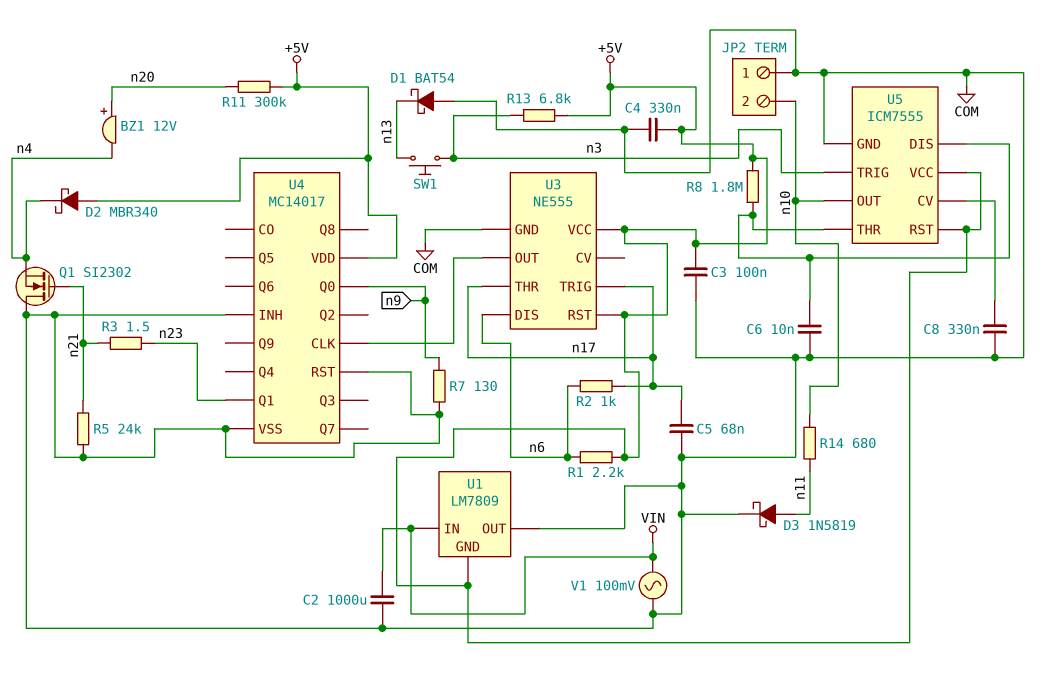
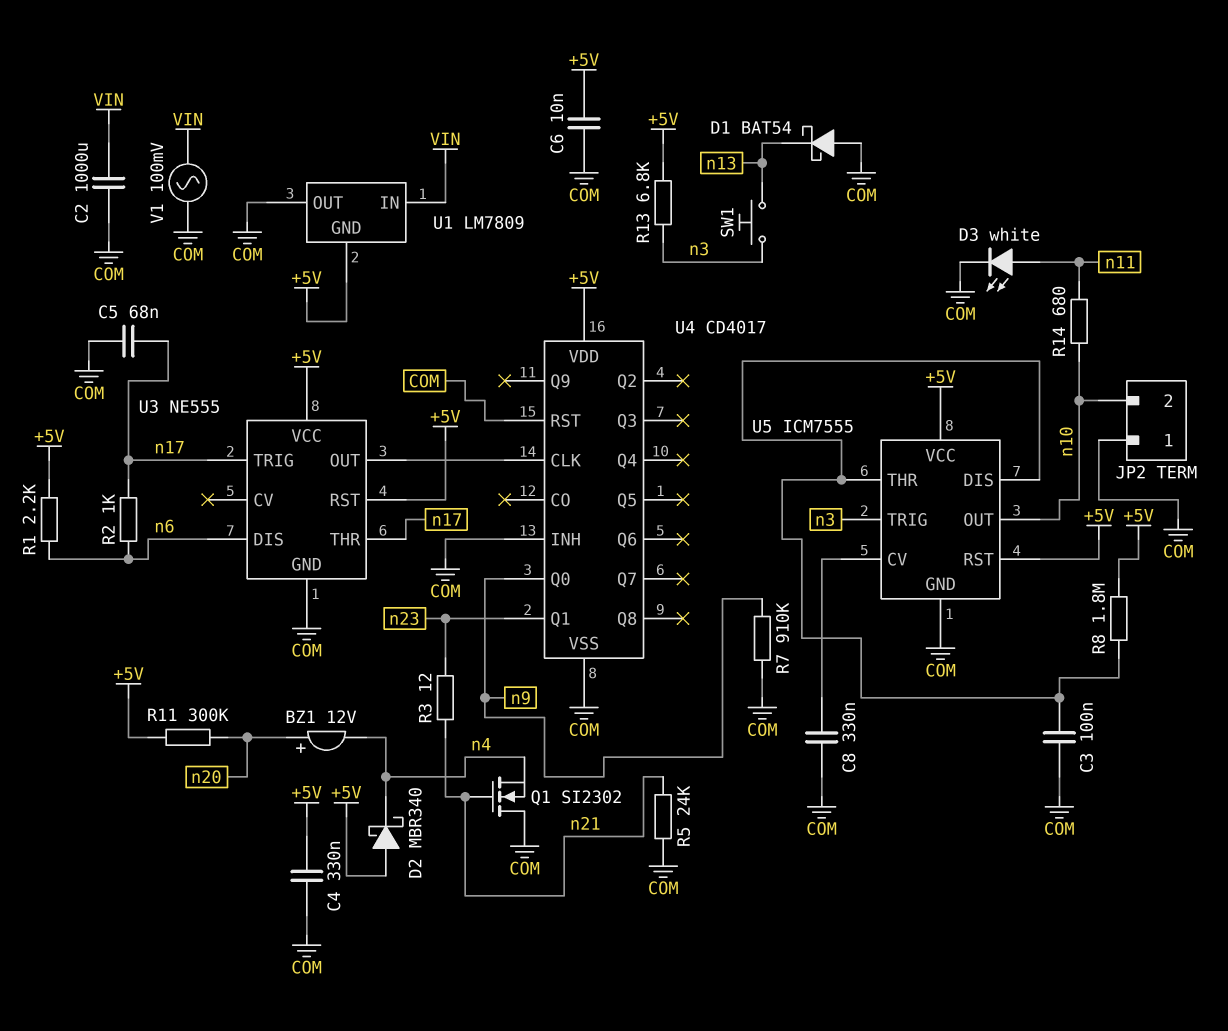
C3: 100nF (+5V, COM) -> 100nF (COM, U5/DIS)
C6: 10nF (COM, U5/DIS) -> 10nF (+5V, COM)
D3: schottky 1N5819 (A n11, K COM) -> LED white (A n11, K COM)
R3: 1.5 (n21, n23) -> 12 (n21, n23)
R7: 130 (COM, n9) -> 910k (COM, n9)
U4: MC14017 -> CD4017

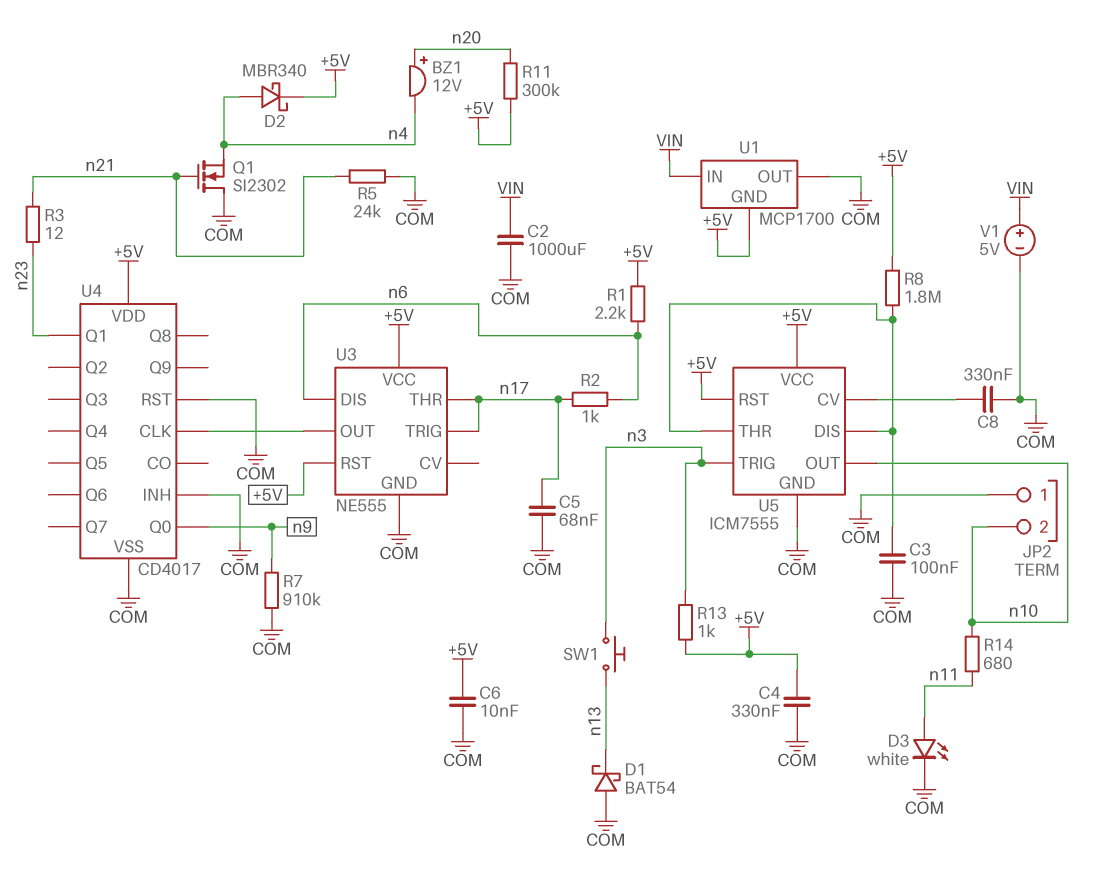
D2: schottky MBR340 (A +5V, K n4) -> schottky MBR340 (A n4, K +5V)
R13: 6.8k (+5V, n3) -> 1k (+5V, n3)
U1: LM7809 -> MCP1700
V1: AC 100mV (COM, VIN) -> 5V (plus VIN, minus COM)

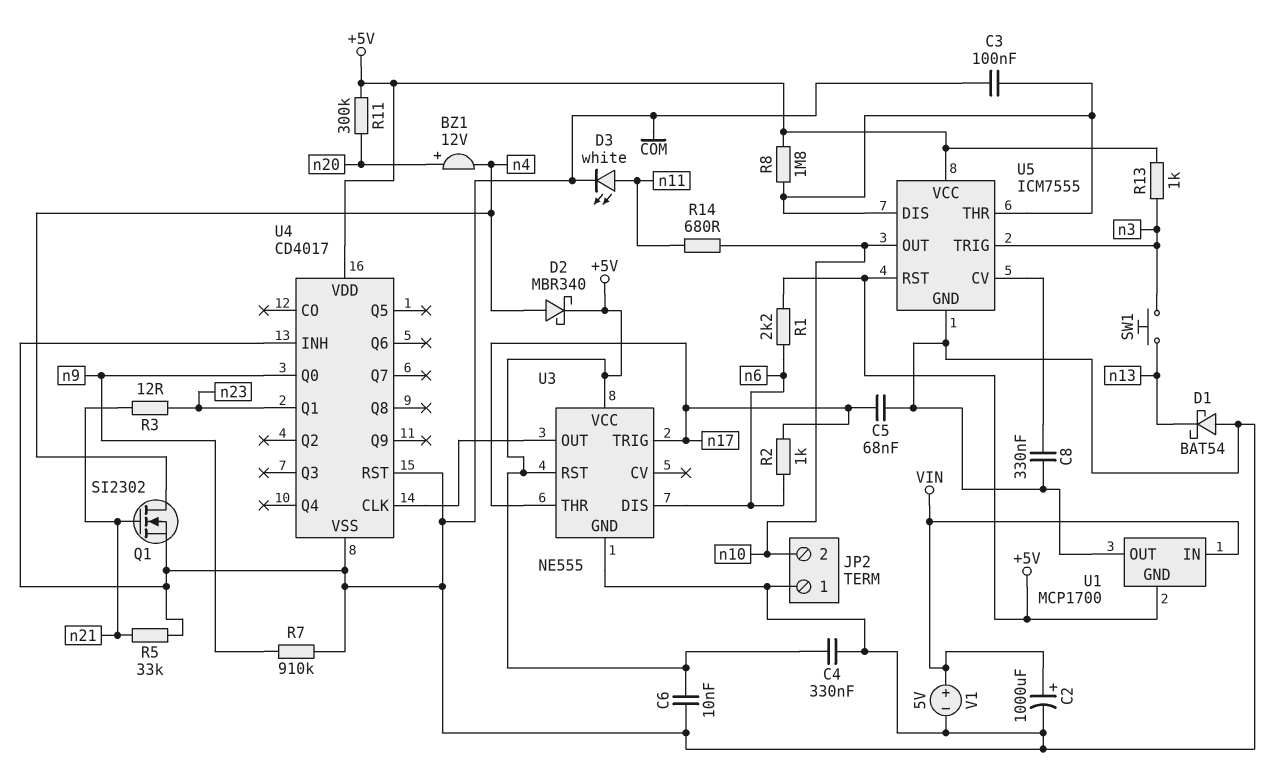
C2: 1000uF (COM, VIN) -> 1000uF (plus VIN, minus COM)
Q1: NMOS SI2302 (G n21, D COM, S n4) -> NMOS SI2302 (G n21, D n4, S COM)
R5: 24k (COM, n21) -> 33k (COM, n21)

